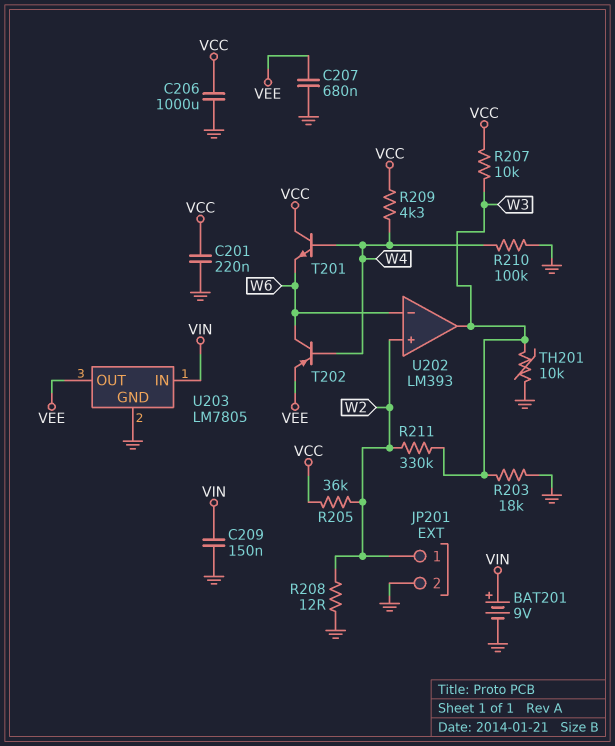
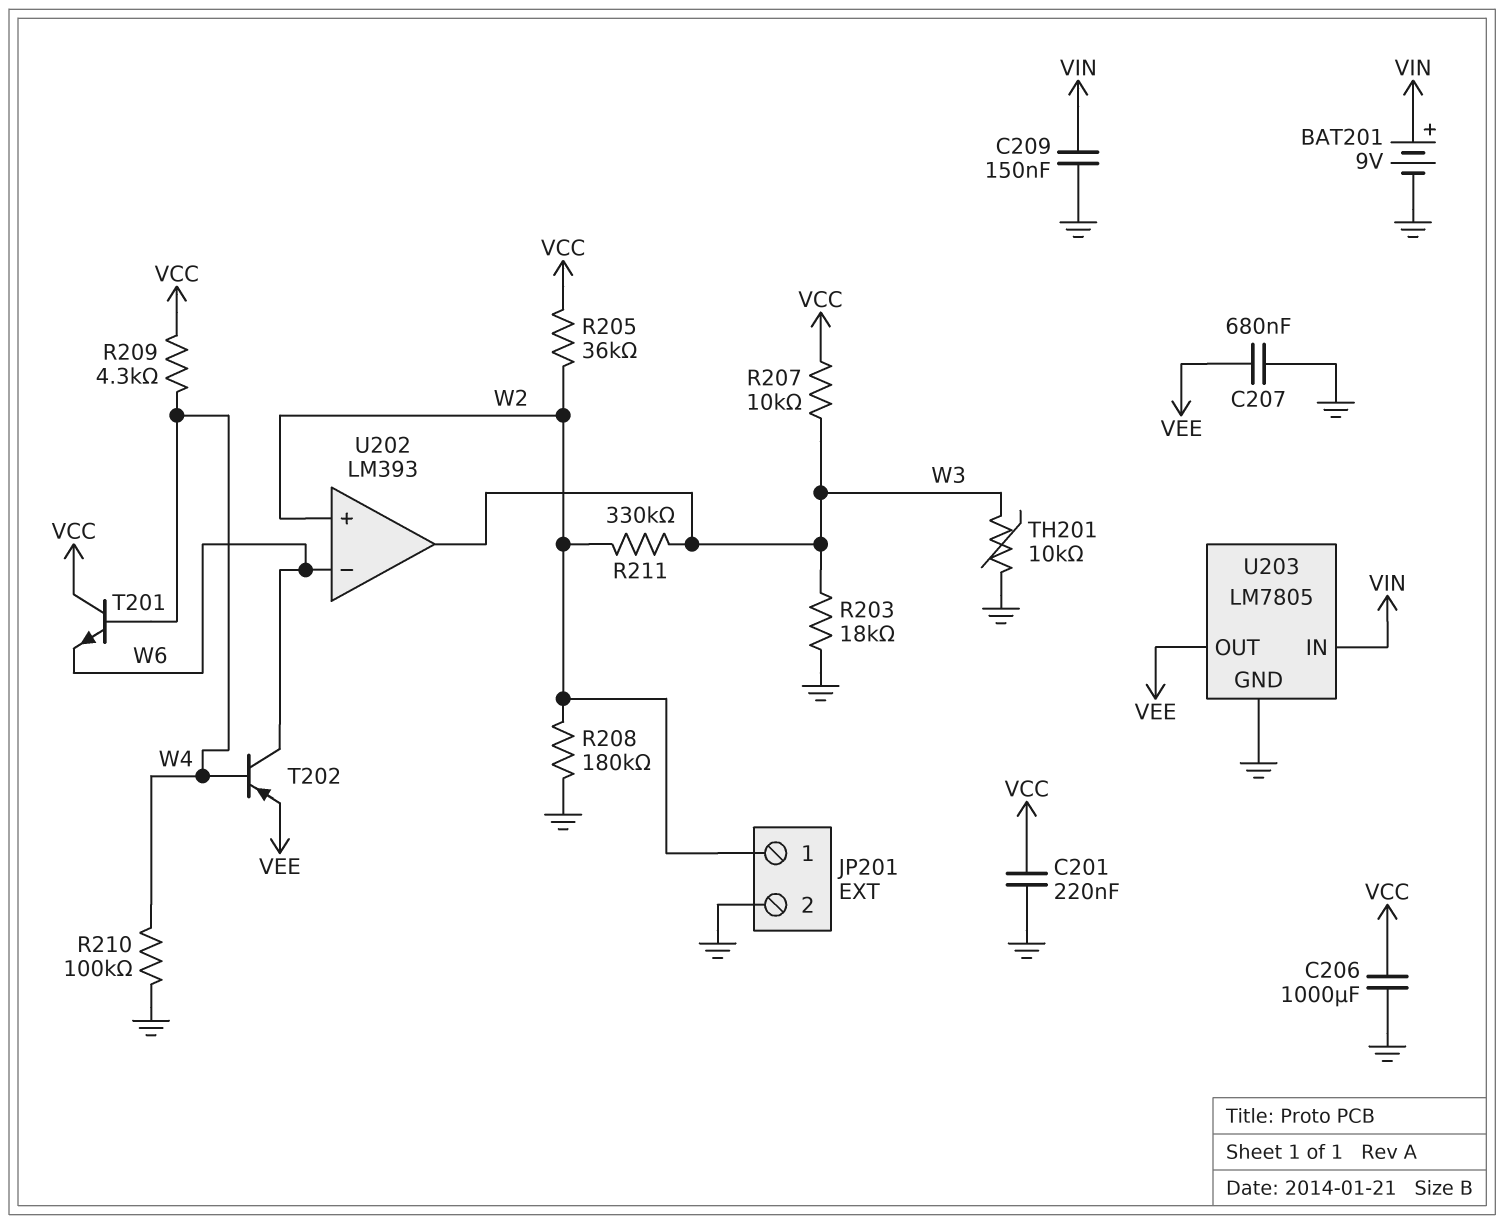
R208: 12 (GND, W2) -> 180k (GND, W2)

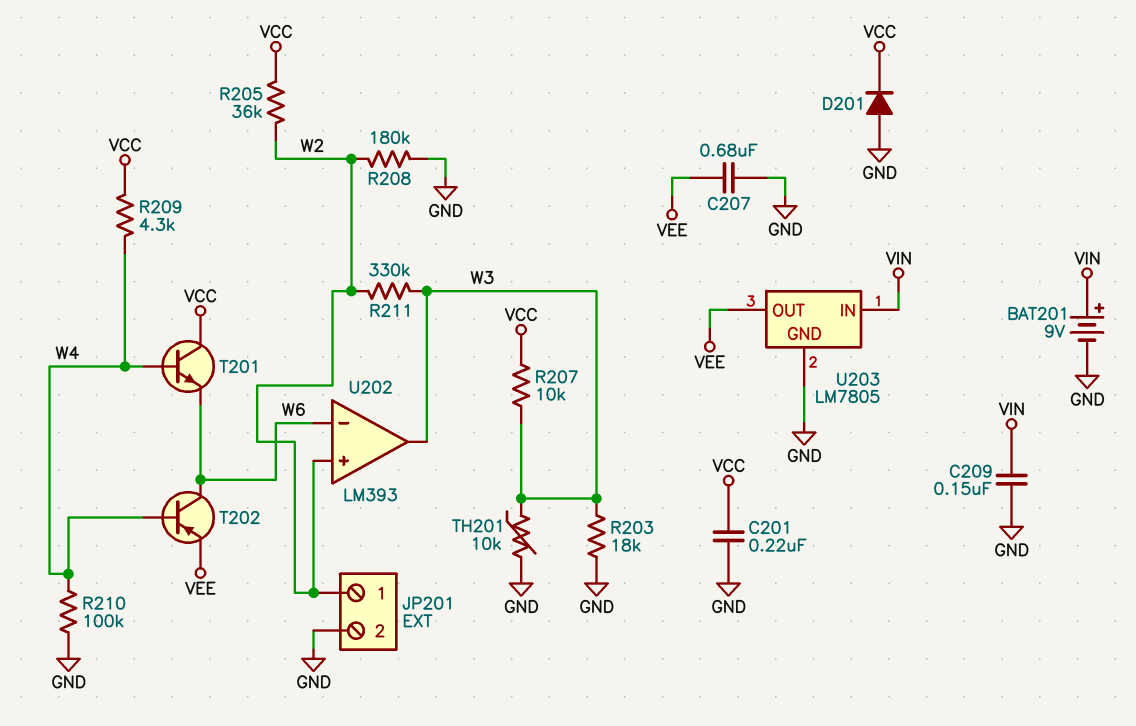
C206: 1000uF (GND, VCC) -> none
D201: none -> diode (A GND, K VCC)

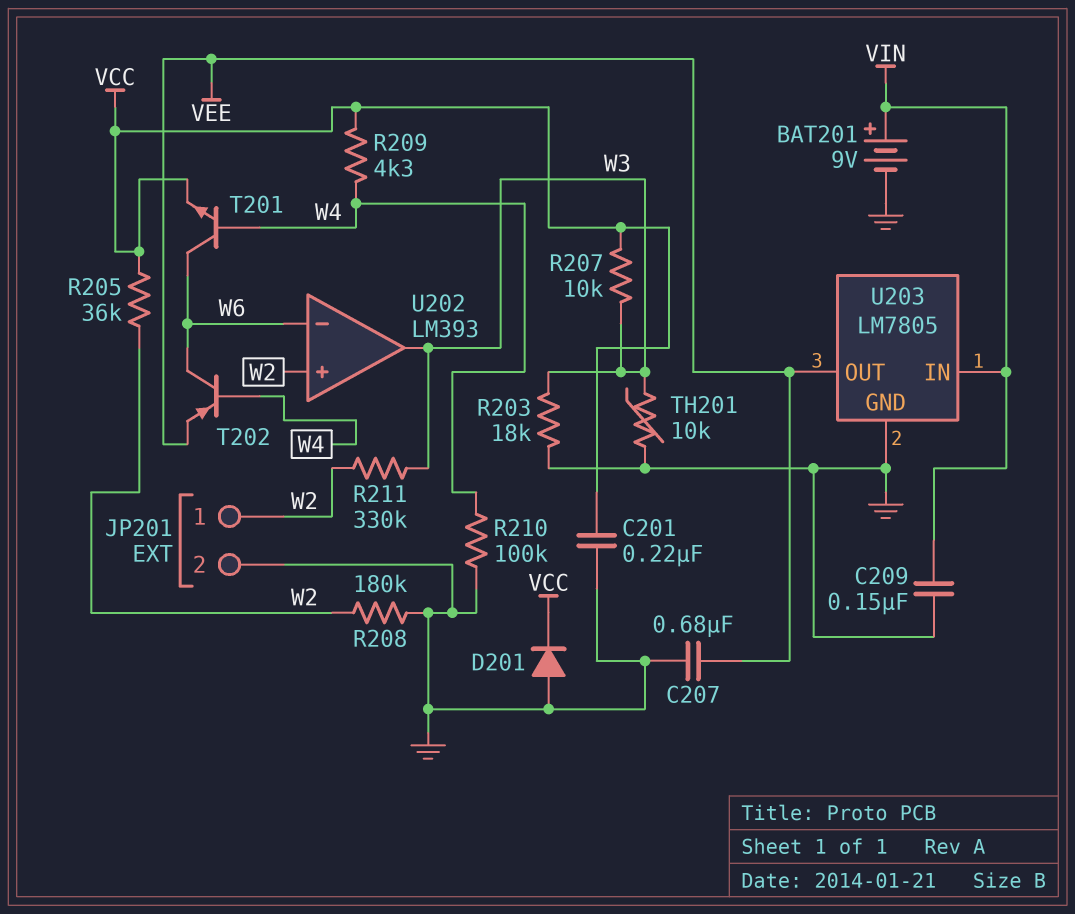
T201: NPN (B W4, C VCC, E W6) -> NPN (B W4, C W6, E VCC)

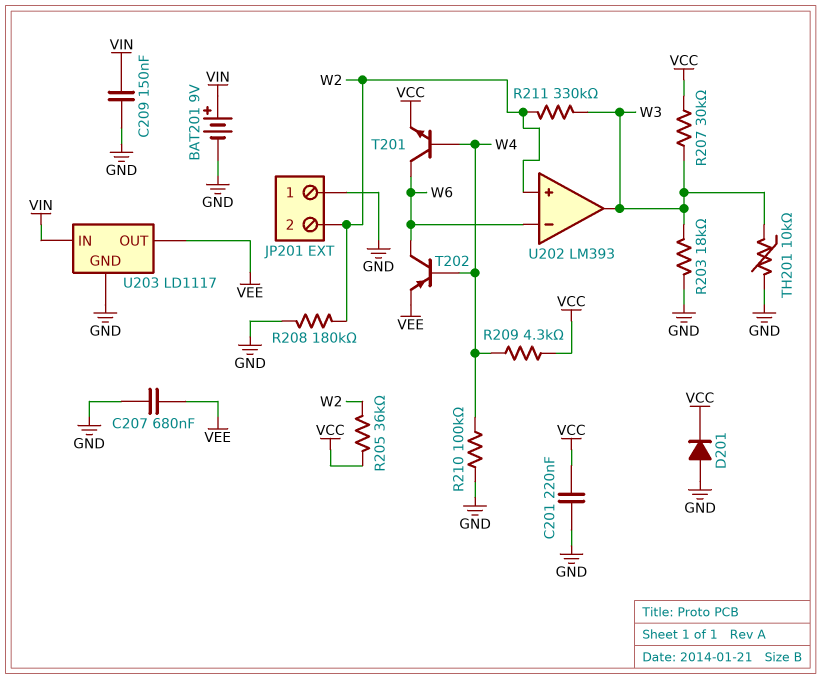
JP201 pin 1: W2 -> GND
JP201 pin 2: GND -> W2
R207: 10k (VCC, W3) -> 30k (VCC, W3)
U203: LM7805 -> LD1117

